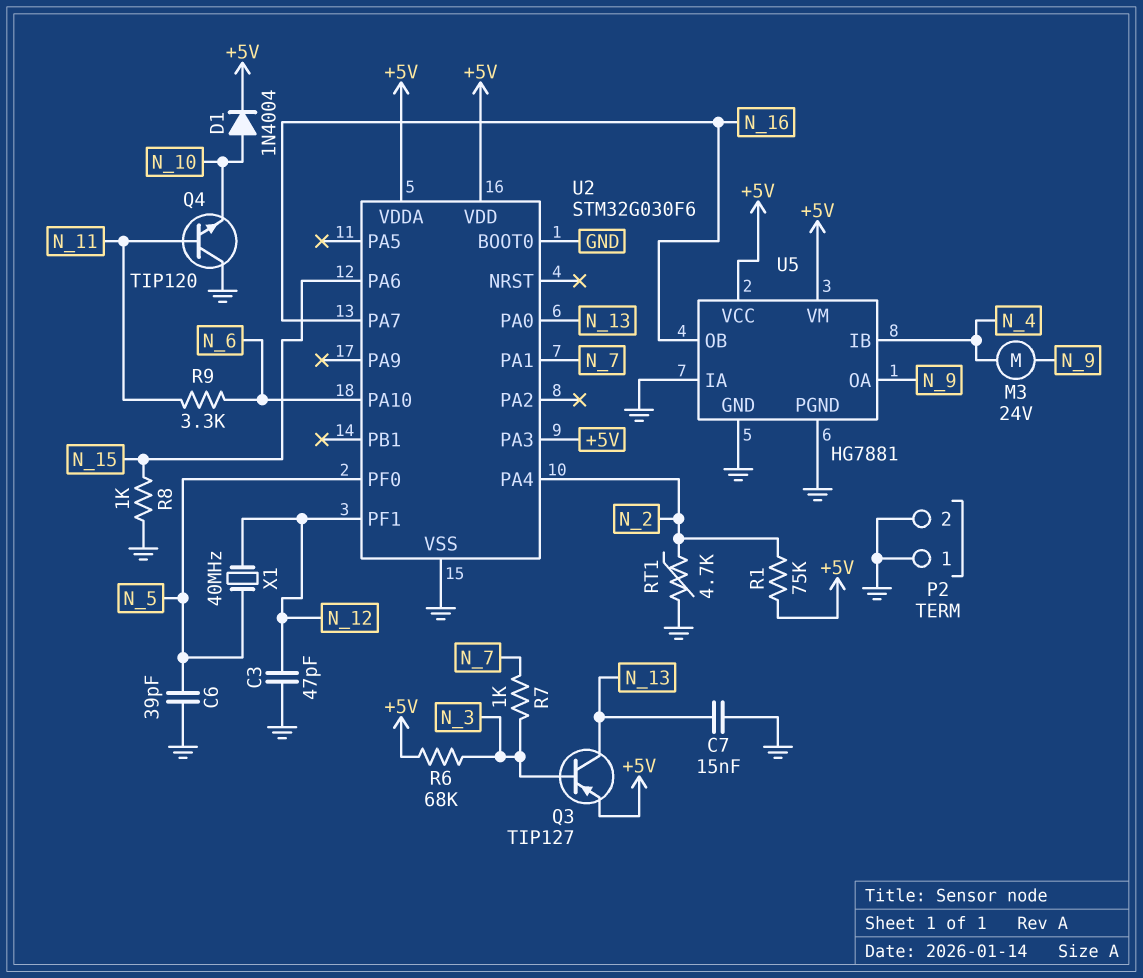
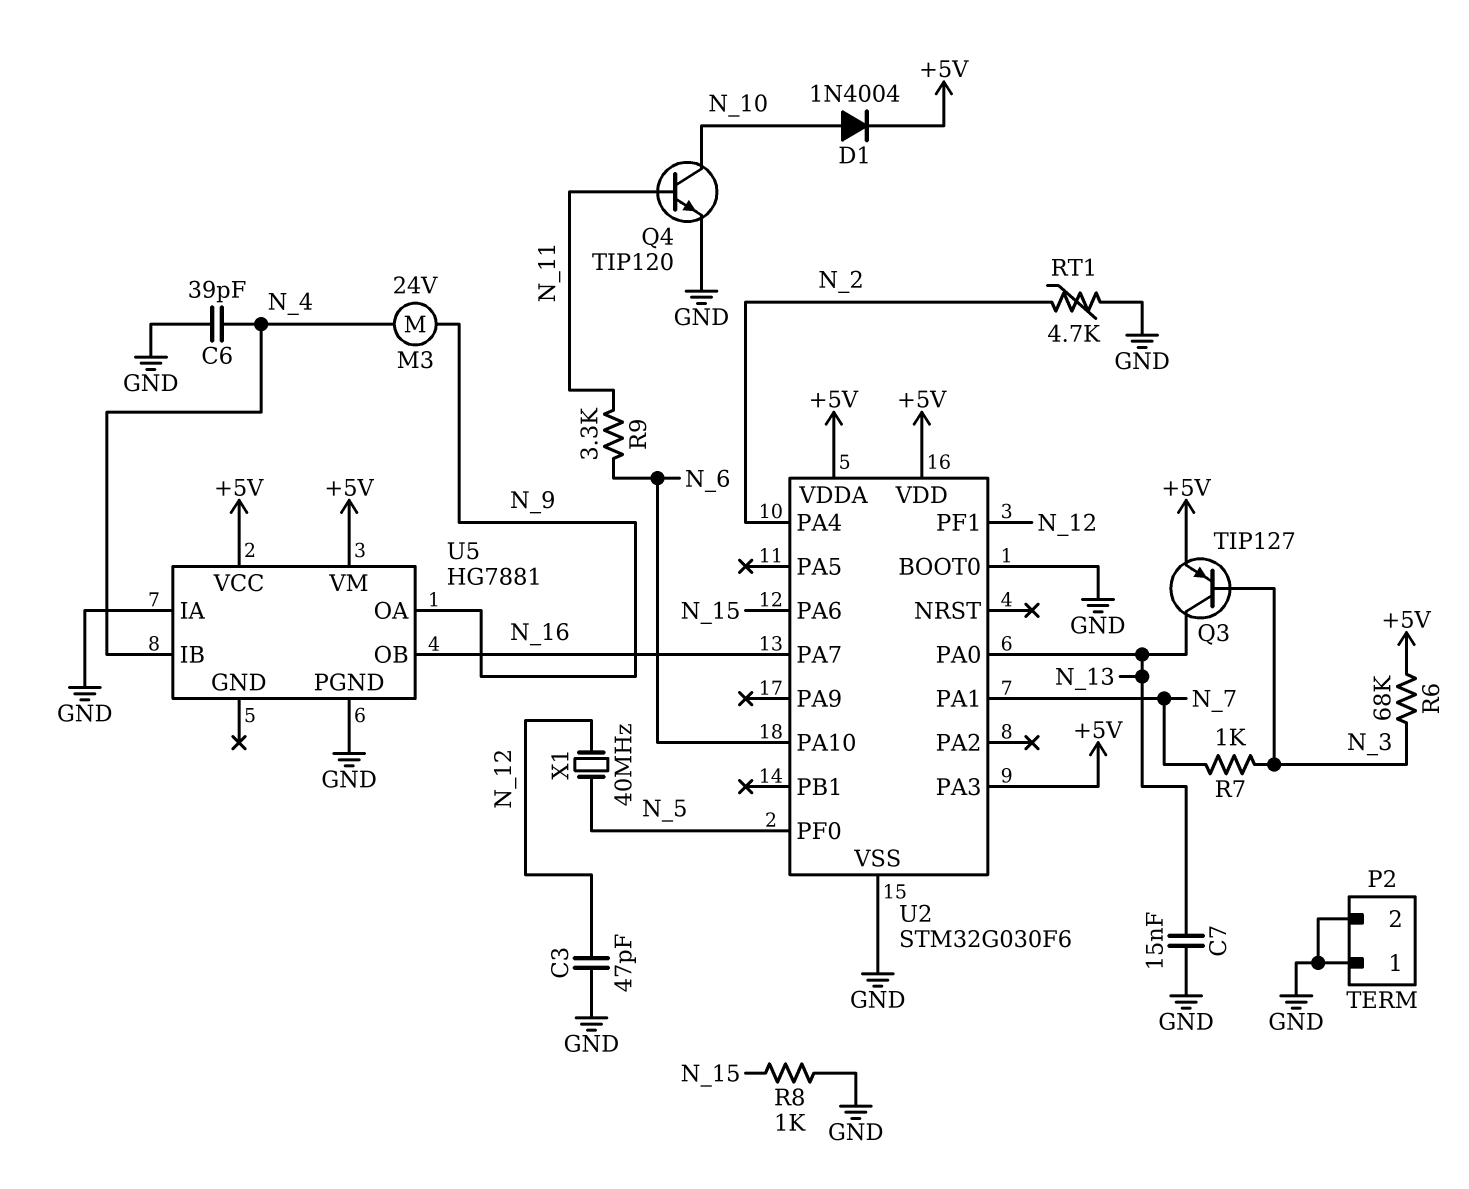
C6: 39pF (GND, N_5) -> 39pF (GND, N_4)
Q4: NPN TIP120 (B N_11, C GND, E N_10) -> NPN TIP120 (B N_11, C N_10, E GND)
R1: 75k (+5V, N_2) -> none
U5 pin GND: GND -> none

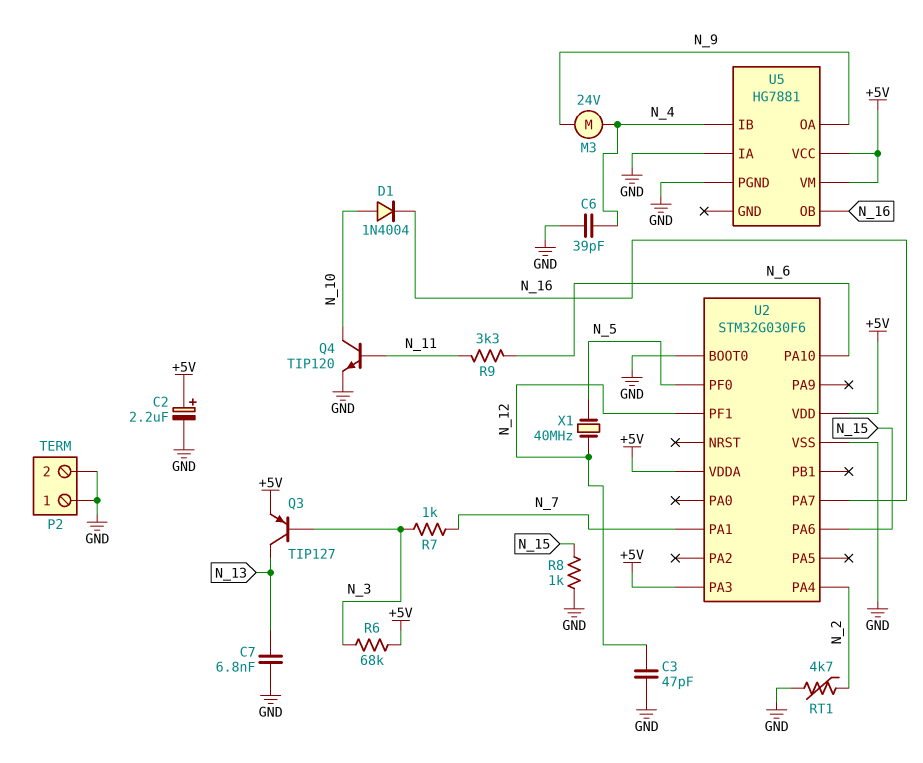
C2: none -> 2.2uF (plus +5V, minus GND)
C7: 15nF (GND, N_13) -> 6.8nF (GND, N_13)
D1: diode 1N4004 (A N_10, K +5V) -> diode 1N4004 (A N_10, K N_16)
U2 pin PA0: N_13 -> none

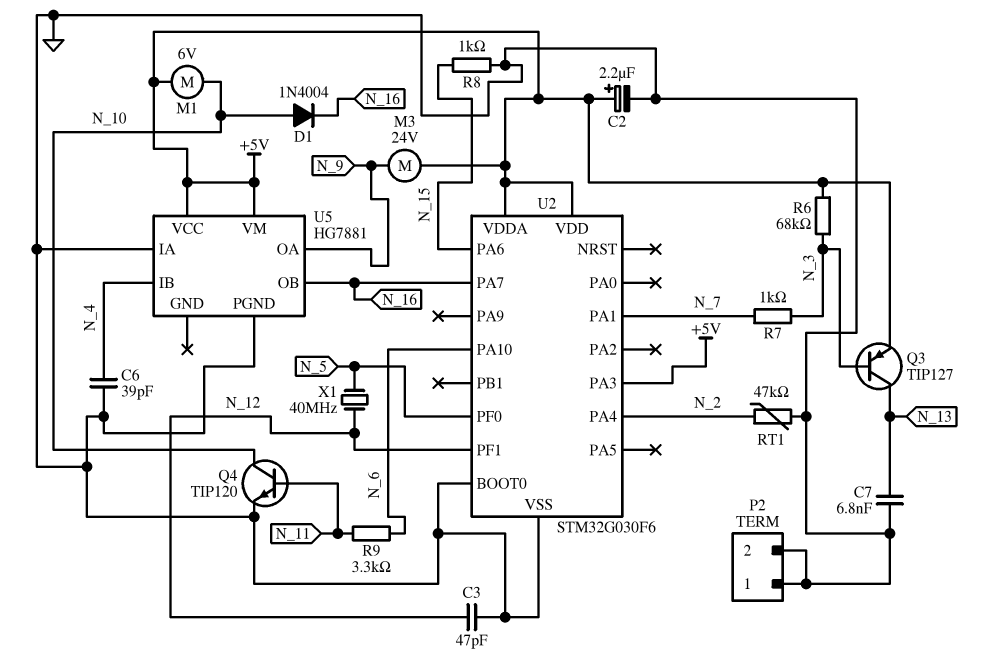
M1: none -> motor 6V (+5V, N_10)
M3: motor 24V (N_4, N_9) -> motor 24V (+5V, N_9)
RT1: 4.7k (GND, N_2) -> 47k (GND, N_2)

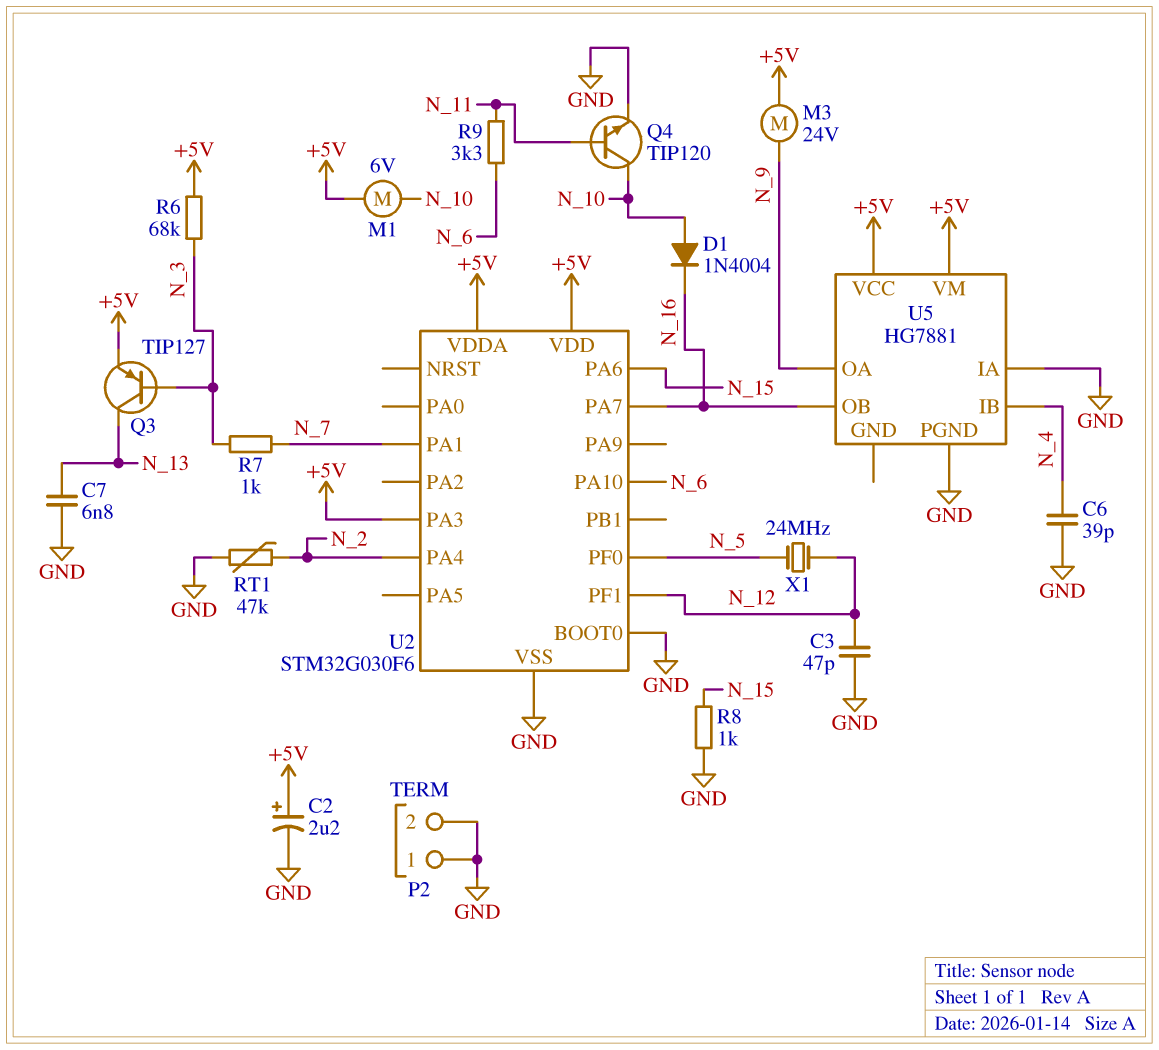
X1: 40MHz (N_5, N_12) -> 24MHz (N_5, N_12)

